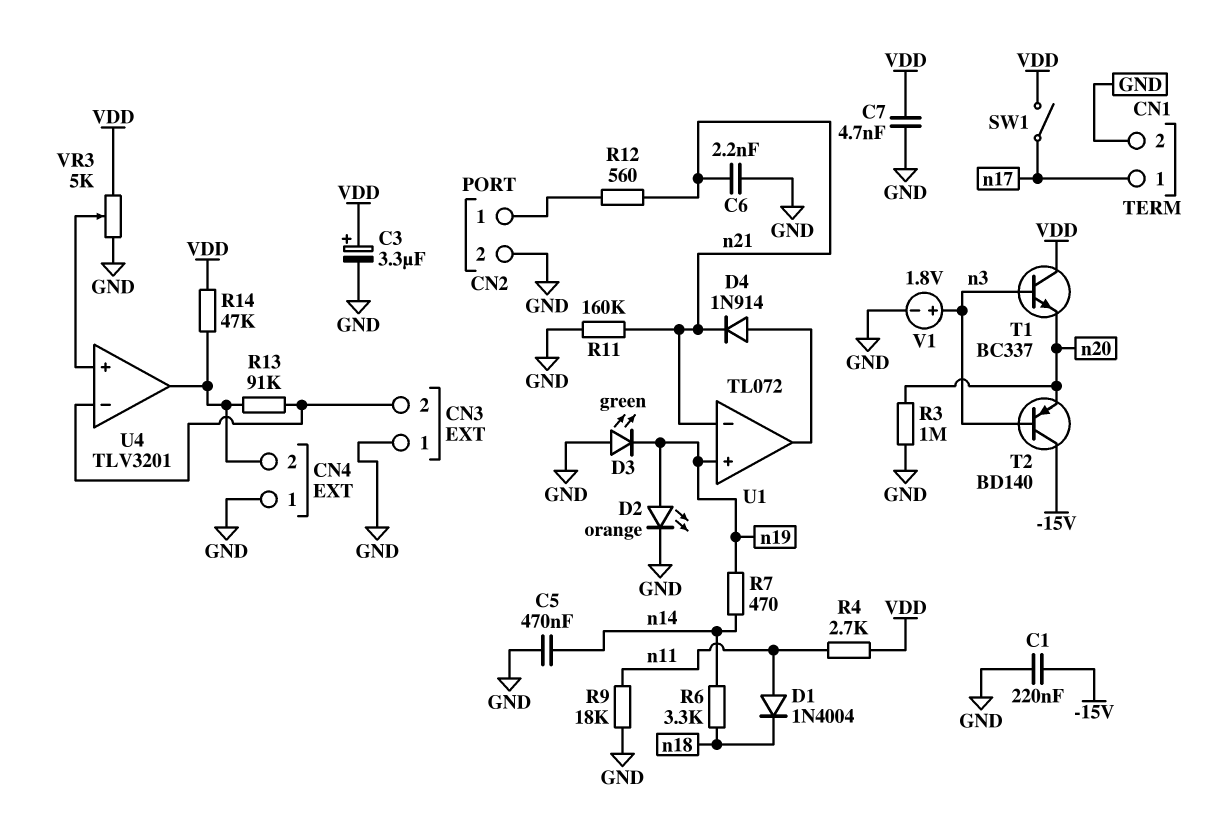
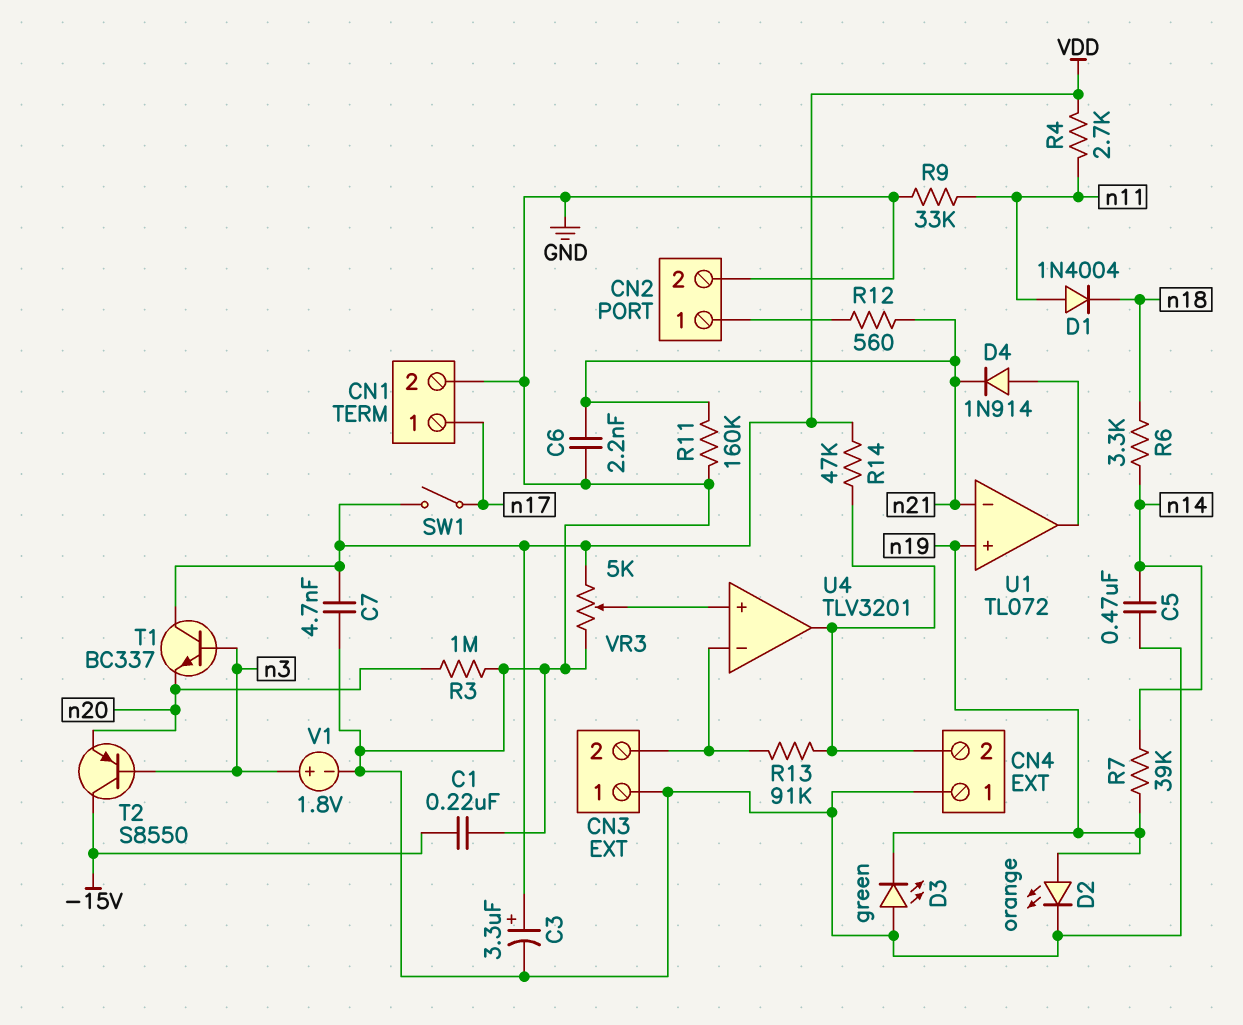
R7: 470 (n14, n19) -> 39k (n14, n19)
R9: 18k (GND, n11) -> 33k (GND, n11)
T2: PNP BD140 (B n3, C -15V, E n20) -> PNP S8550 (B n3, C -15V, E n20)

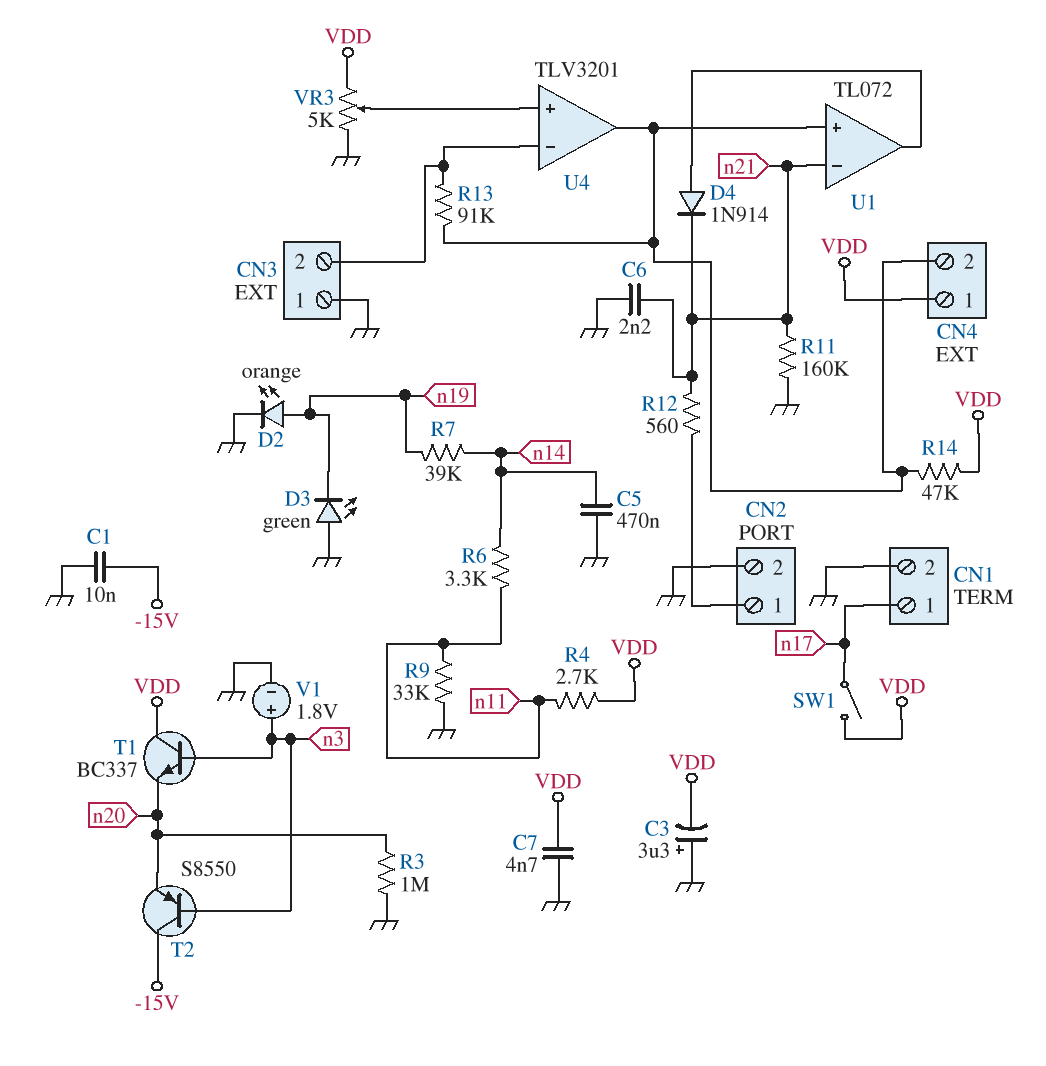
C1: 220nF (-15V, GND) -> 10nF (-15V, GND)
C3: 3.3uF (plus VDD, minus GND) -> 3.3uF (plus GND, minus VDD)
CN4 pin 1: GND -> VDD
D1: diode 1N4004 (A n11, K n18) -> none
R6: 3.3k (n14, n18) -> 3.3k (n11, n14)
U1 pin in+: n19 -> CN4/2

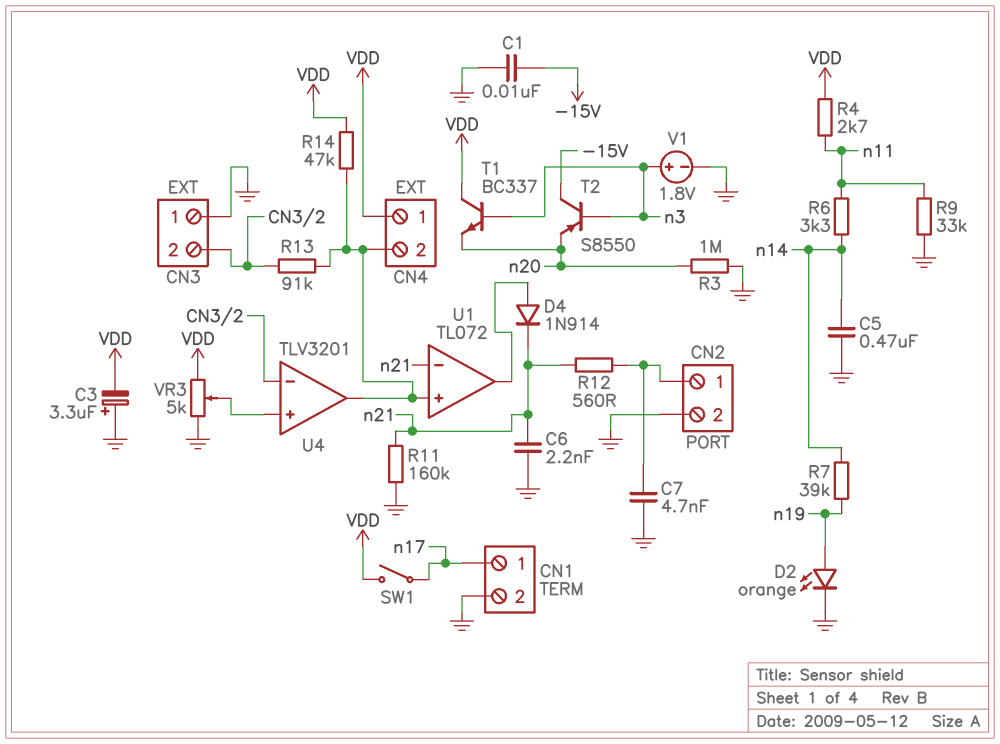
C7: 4.7nF (GND, VDD) -> 4.7nF (CN2/1, GND)
D3: LED green (A GND, K n19) -> none

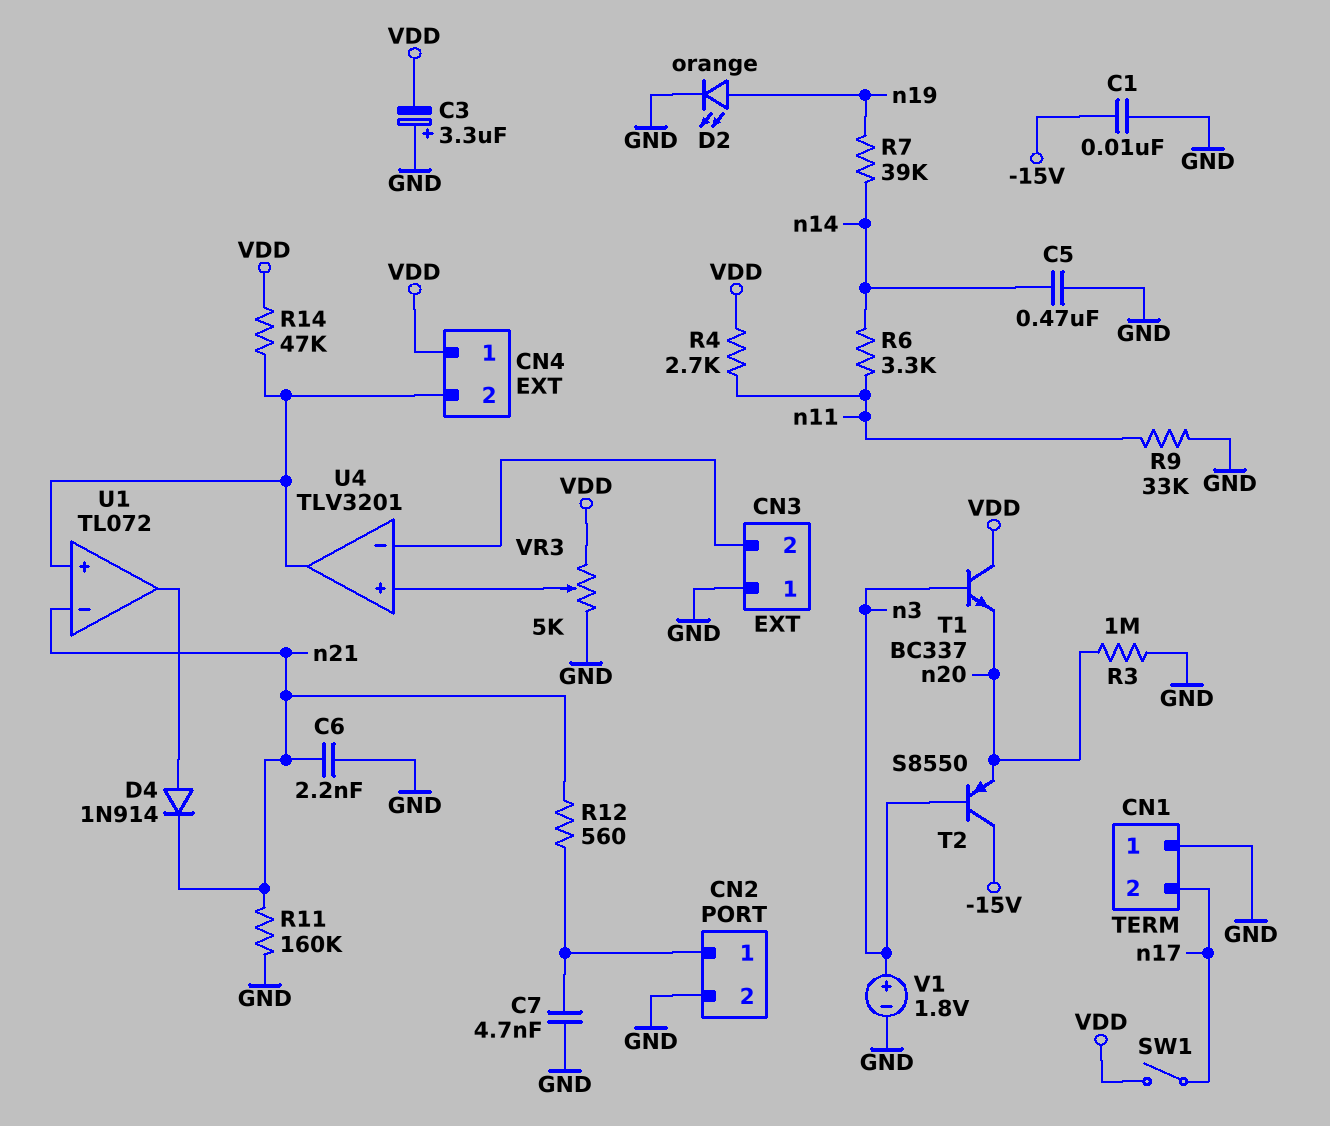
CN1 pin 1: n17 -> GND
CN1 pin 2: GND -> n17
R13: 91k (CN3/2, CN4/2) -> none

